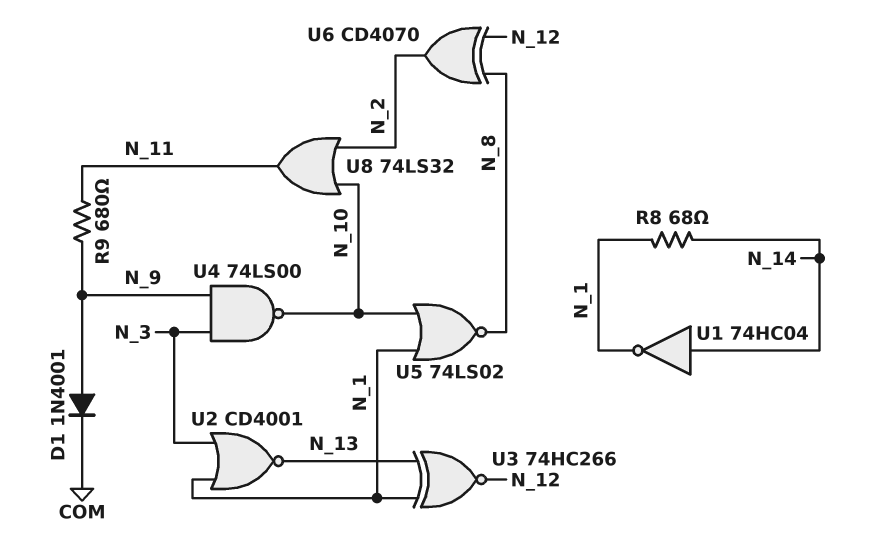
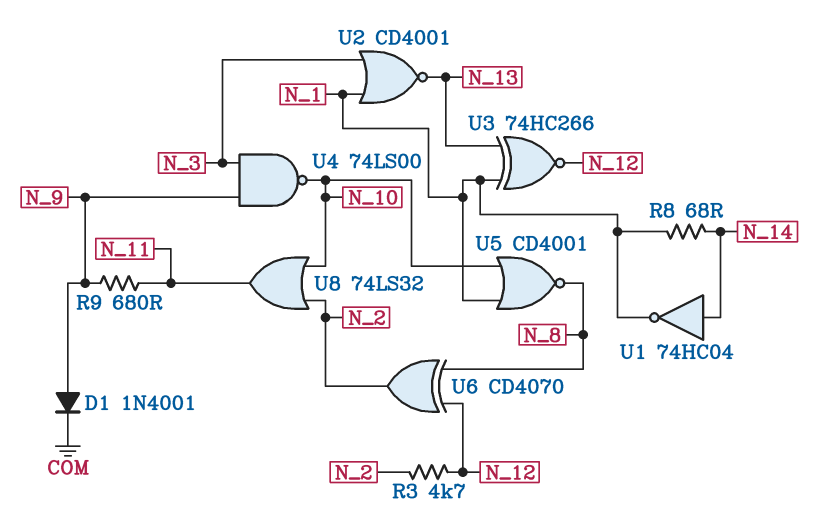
R3: none -> 4.7k (N_2, N_12)
U5: NOR 74LS02 (in N_1, in N_10, out N_8) -> NOR CD4001 (in N_1, in N_10, out N_8)

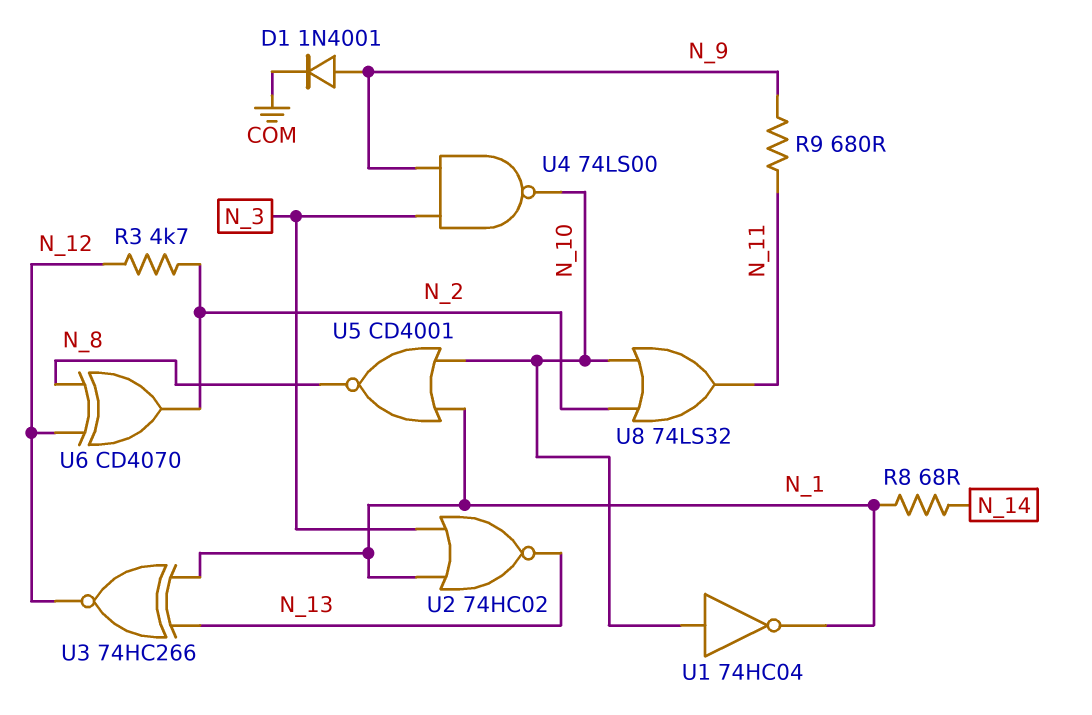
U1: NOT 74HC04 (in N_14, out N_1) -> NOT 74HC04 (in N_10, out N_1)
U2: NOR CD4001 (in N_1, in N_3, out N_13) -> NOR 74HC02 (in N_1, in N_3, out N_13)

